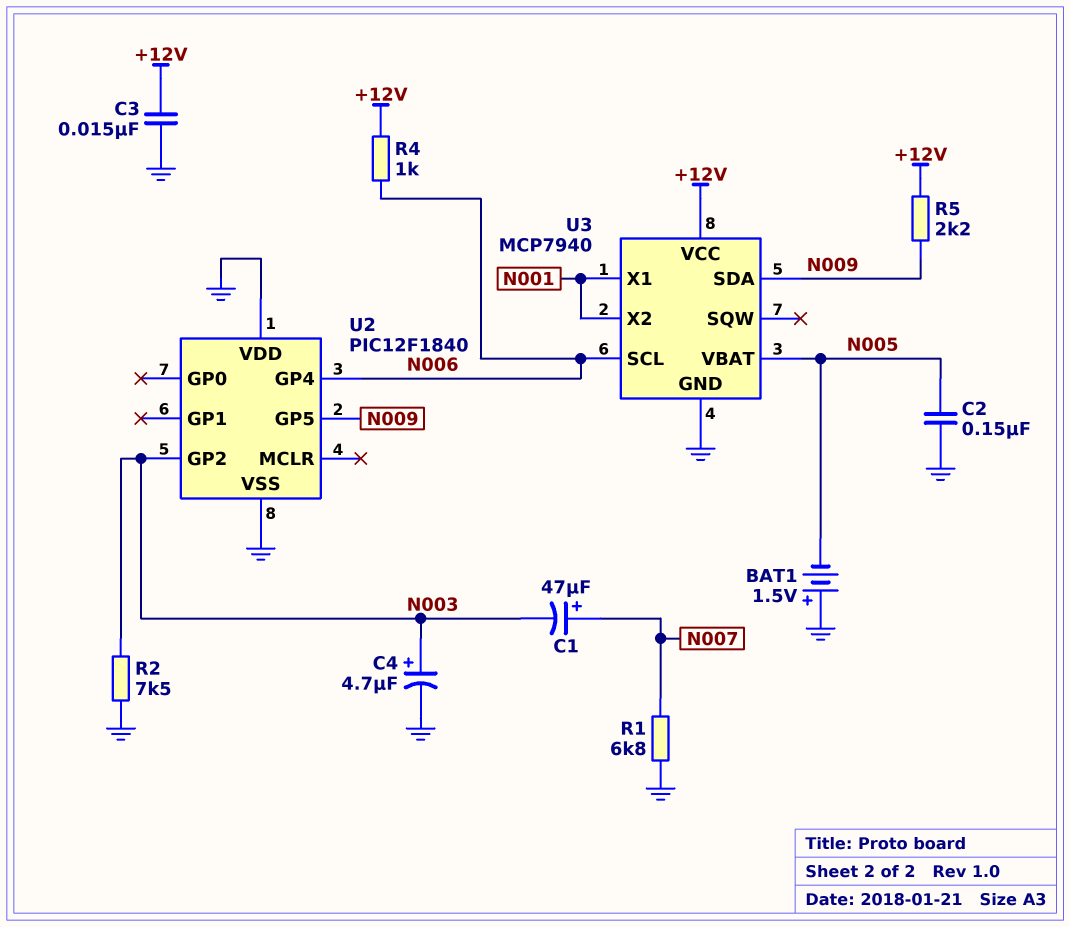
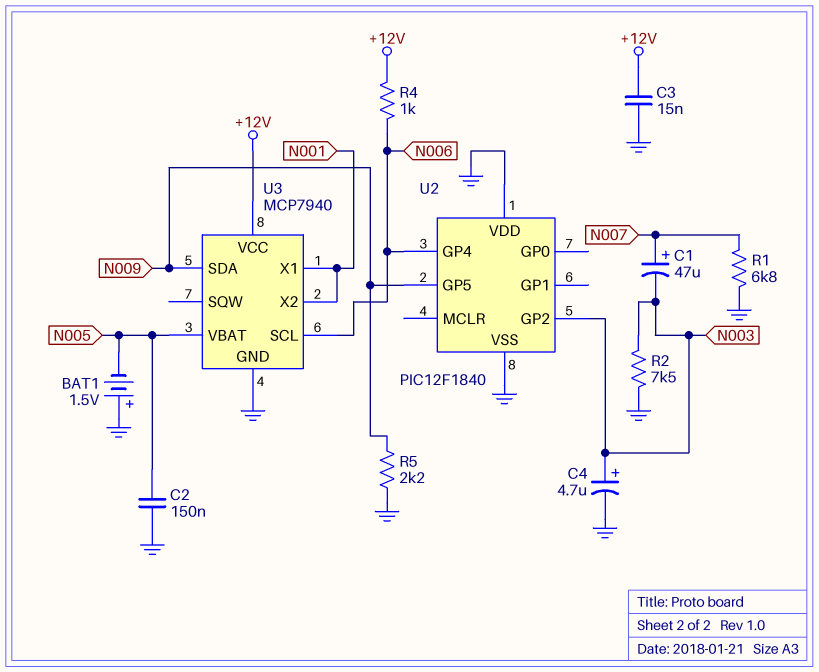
R5: 2.2k (+12V, N009) -> 2.2k (GND, N009)

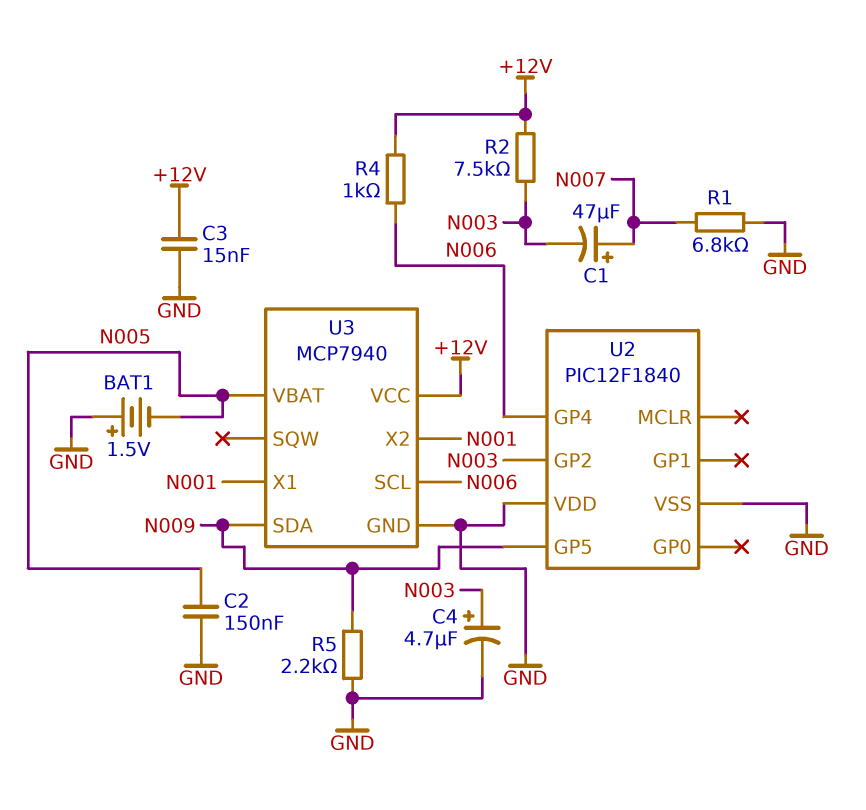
R2: 7.5k (GND, N003) -> 7.5k (+12V, N003)

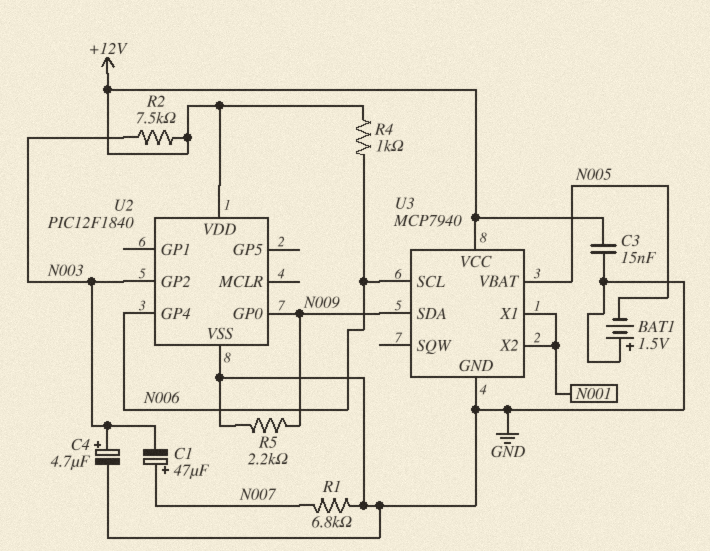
C2: 150nF (GND, N005) -> none
U2 pin GP0: none -> N009
U2 pin GP5: N009 -> none
U2 pin VDD: GND -> +12V

